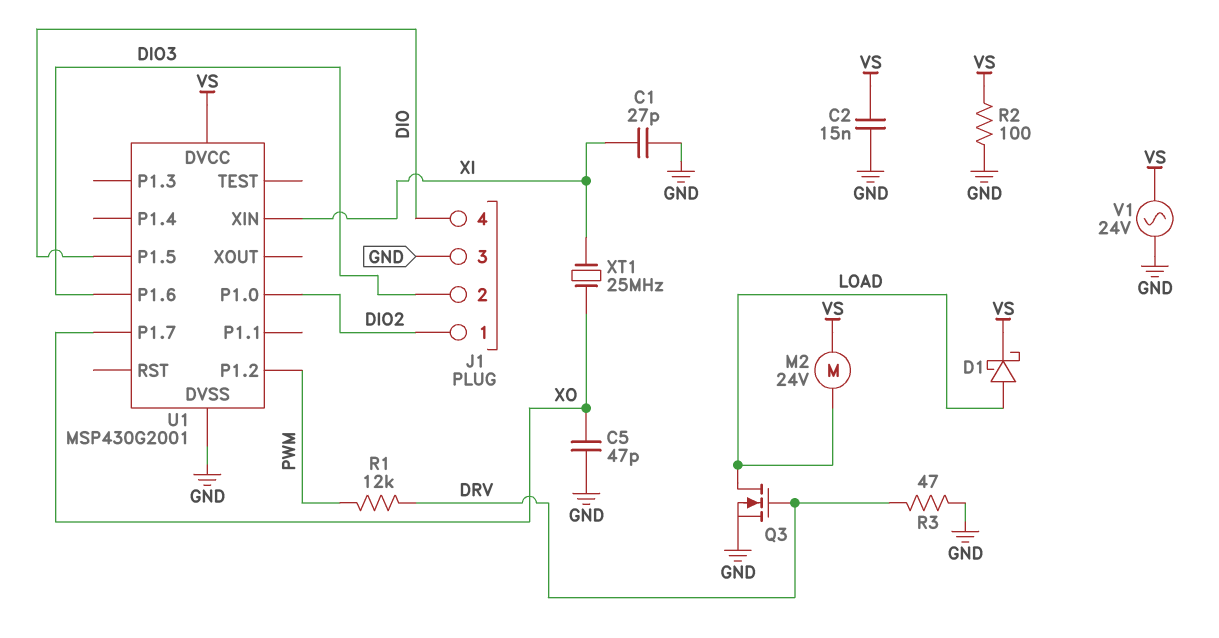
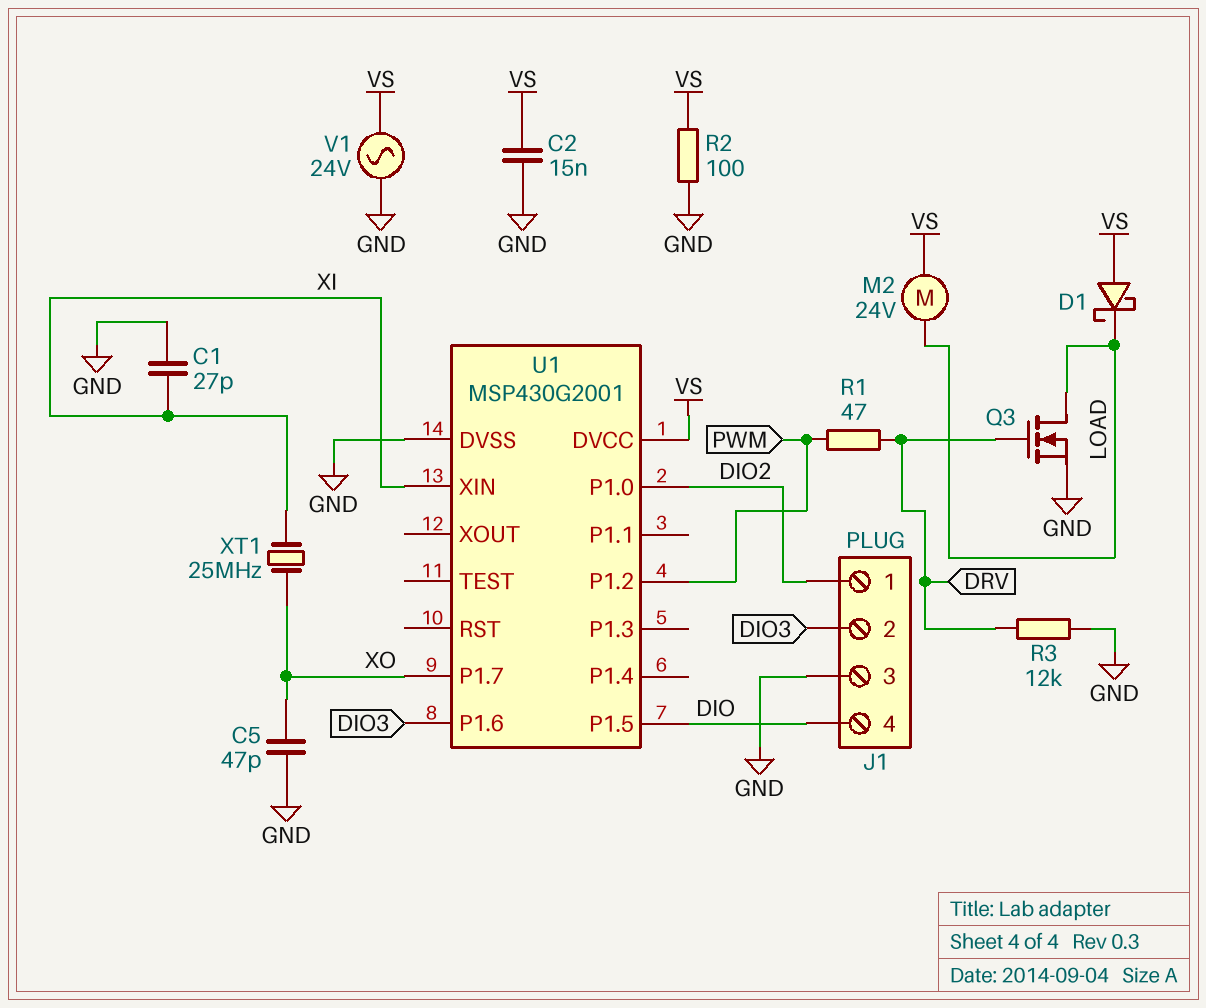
D1: schottky (A LOAD, K VS) -> schottky (A VS, K LOAD)
R1: 12k (DRV, PWM) -> 47 (DRV, PWM)
R3: 47 (DRV, GND) -> 12k (DRV, GND)

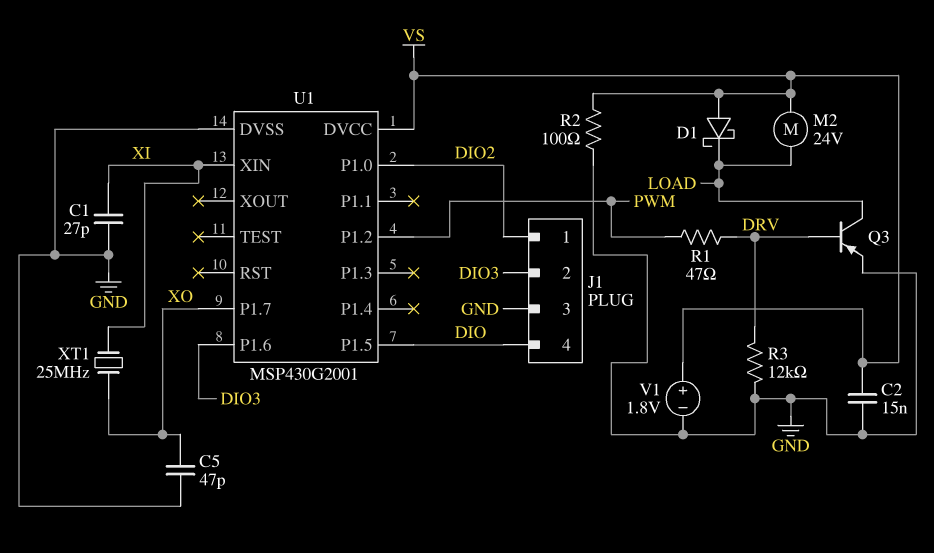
Q3: NMOS (G DRV, D LOAD, S GND) -> PNP (B DRV, C LOAD, E GND)
V1: AC 24V (GND, VS) -> 1.8V (plus VS, minus GND)

